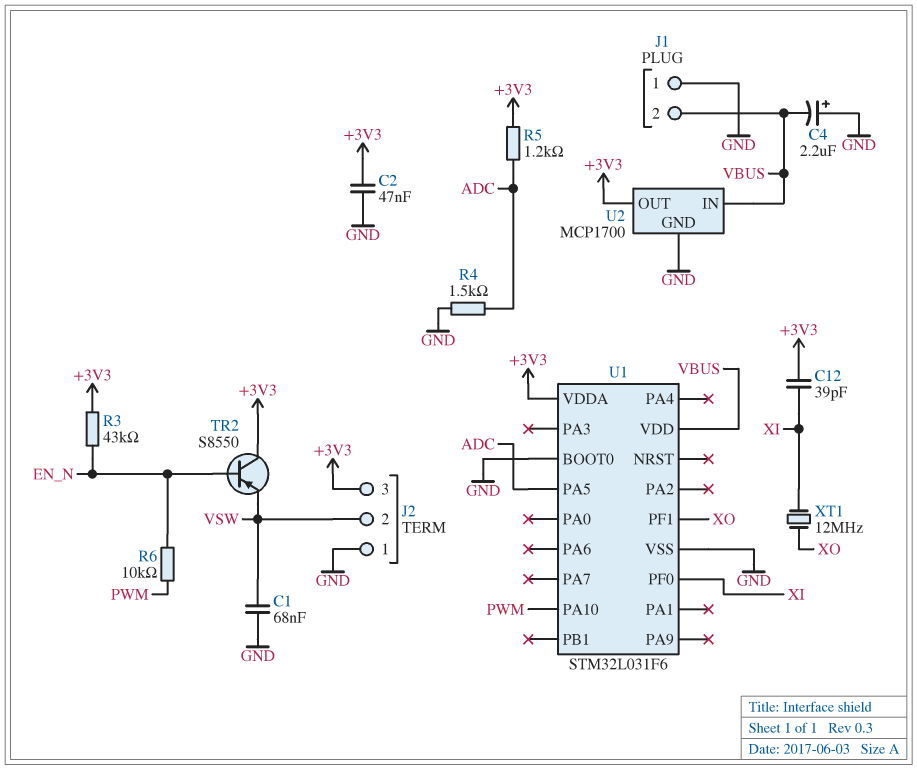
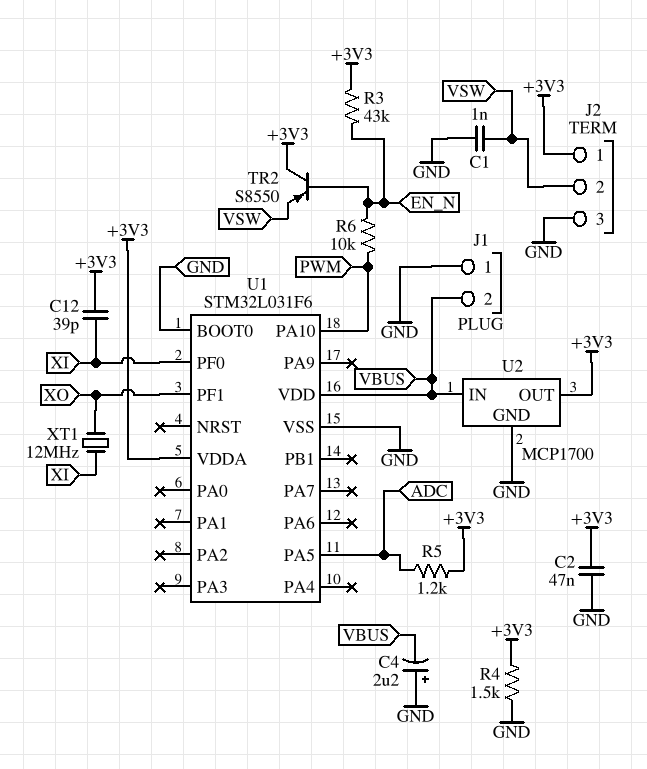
C1: 68nF (GND, VSW) -> 1nF (GND, VSW)
J2 pin 1: GND -> +3V3
J2 pin 3: +3V3 -> GND
R4: 1.5k (ADC, GND) -> 1.5k (+3V3, GND)

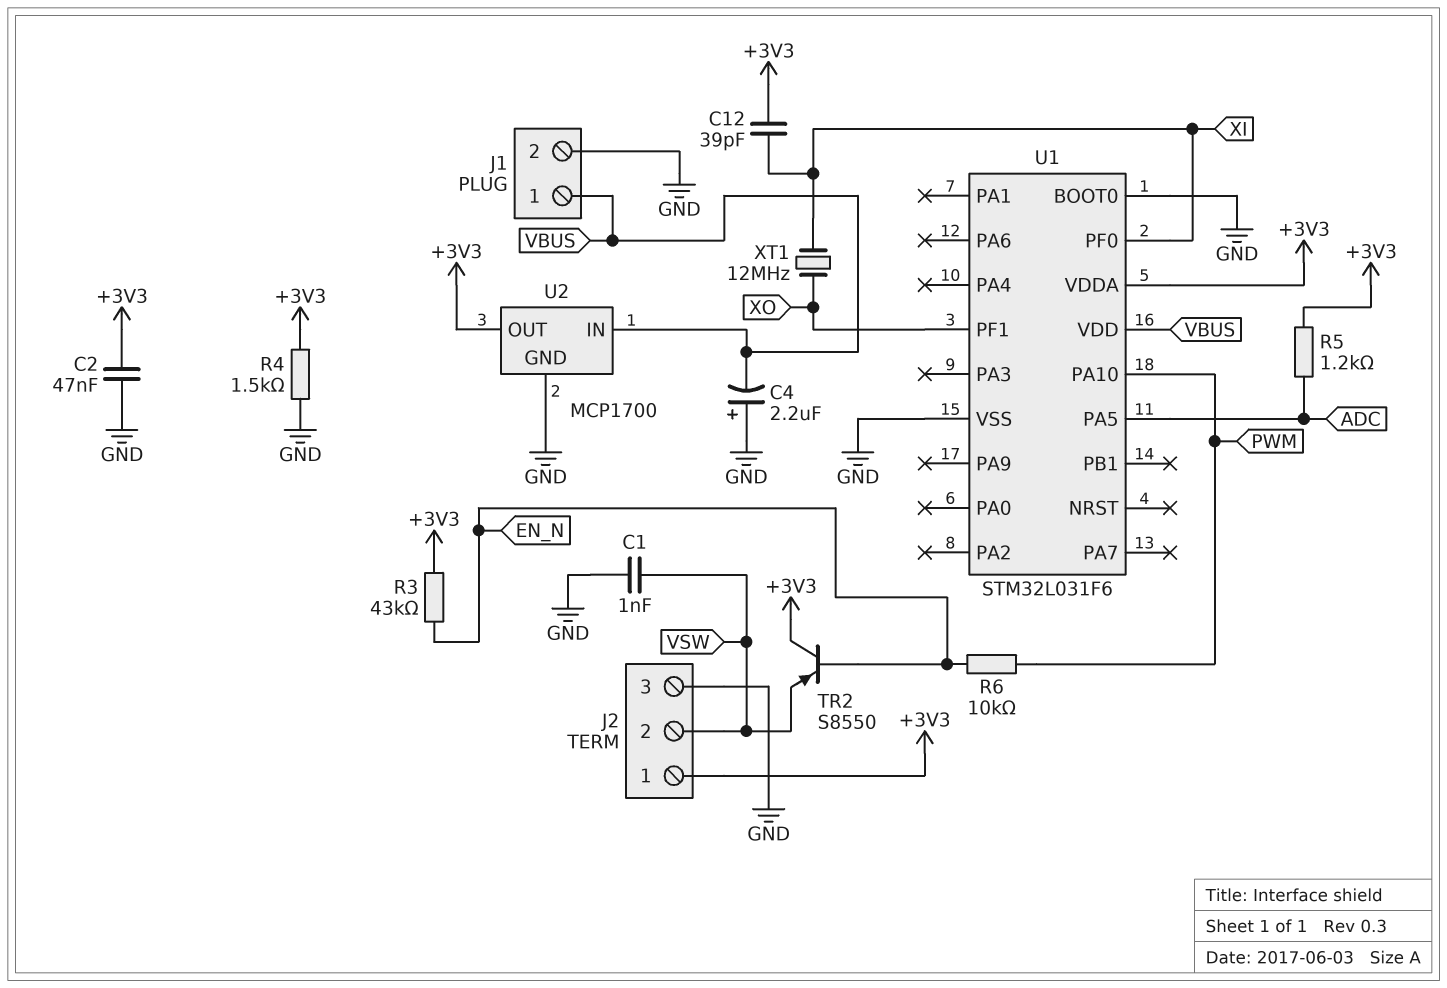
J1 pin 1: GND -> VBUS
J1 pin 2: VBUS -> GND

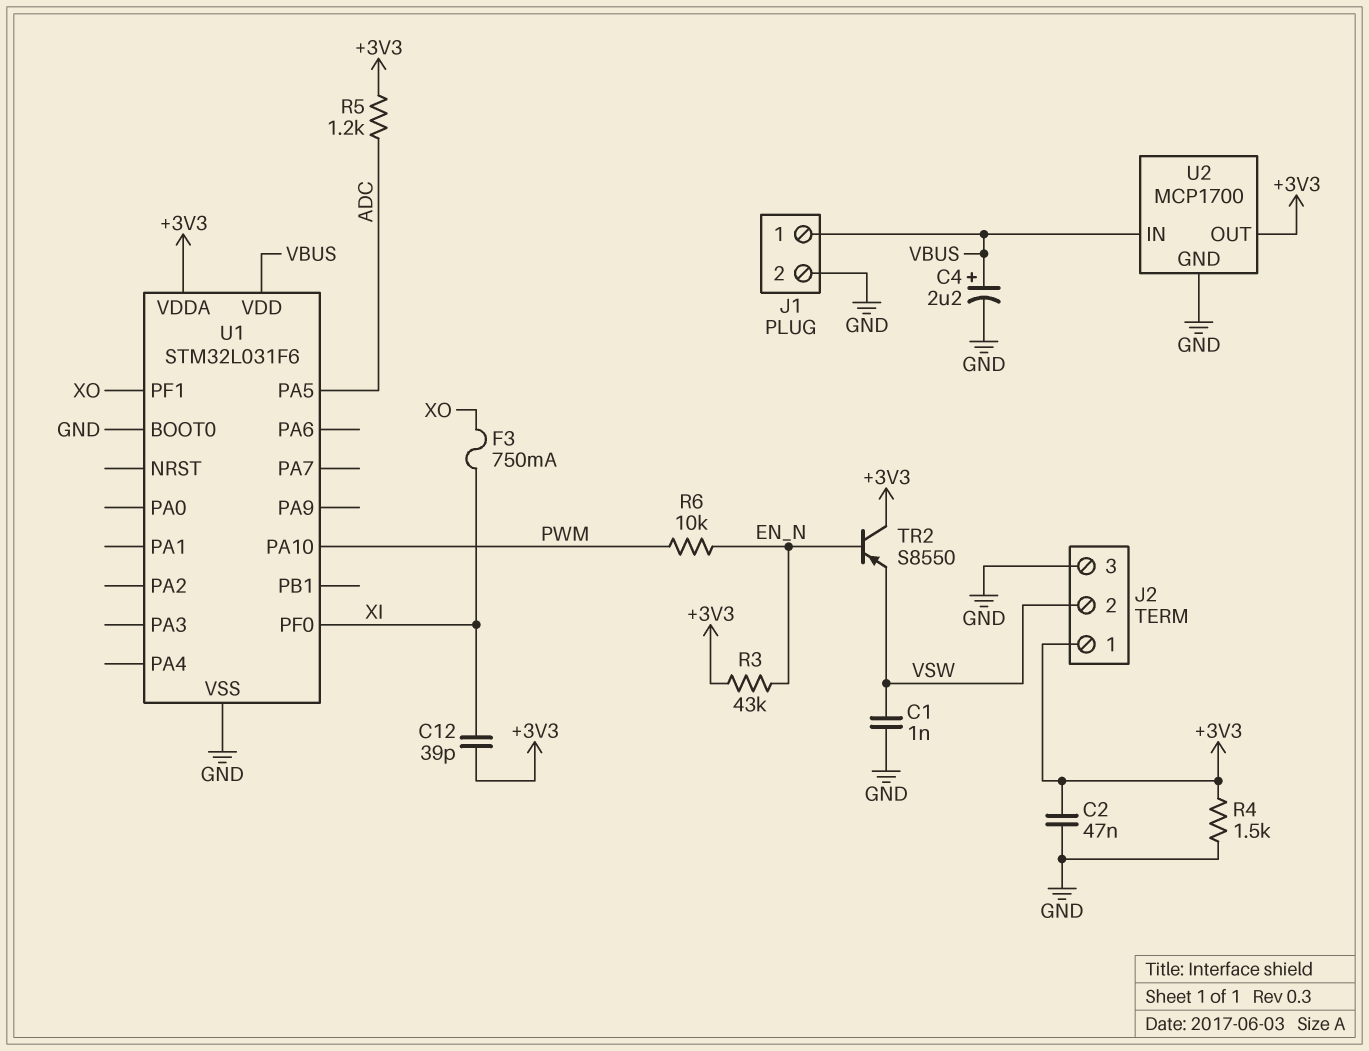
C4: 2.2uF (plus GND, minus VBUS) -> 2.2uF (plus VBUS, minus GND)
F3: none -> 750mA (XI, XO)
XT1: 12MHz (XI, XO) -> none

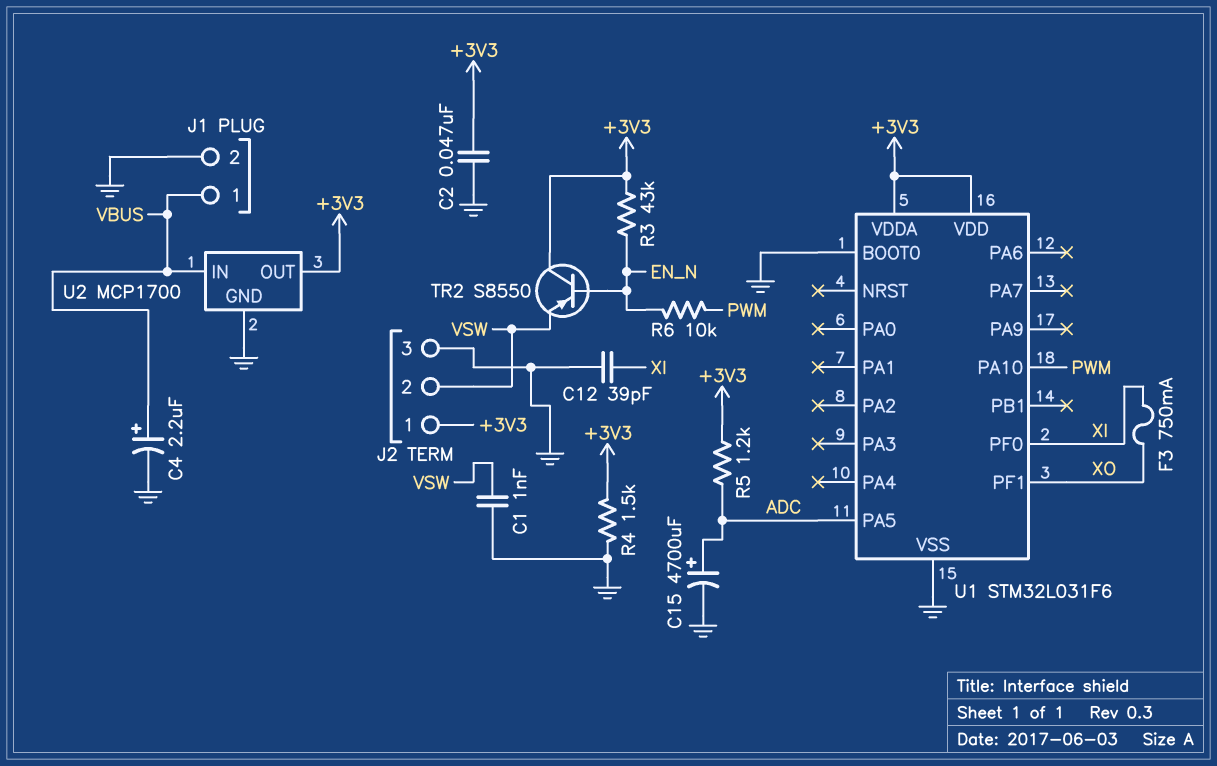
C12: 39pF (+3V3, XI) -> 39pF (GND, XI)
C15: none -> 4700uF (plus ADC, minus GND)
U1 pin VDD: VBUS -> +3V3

